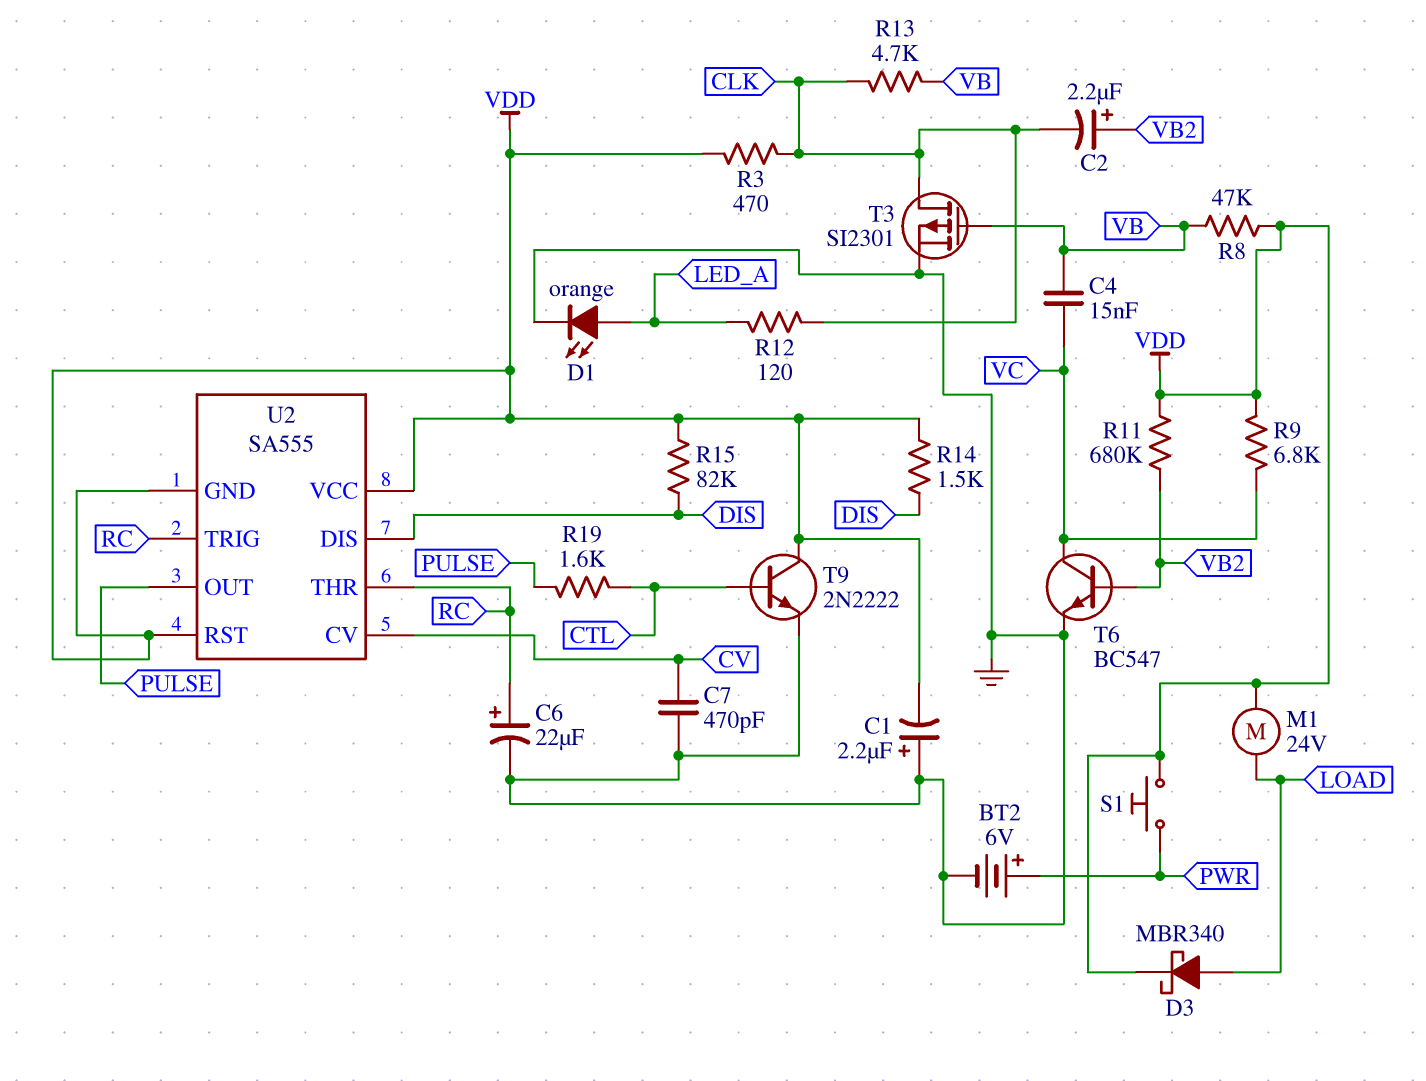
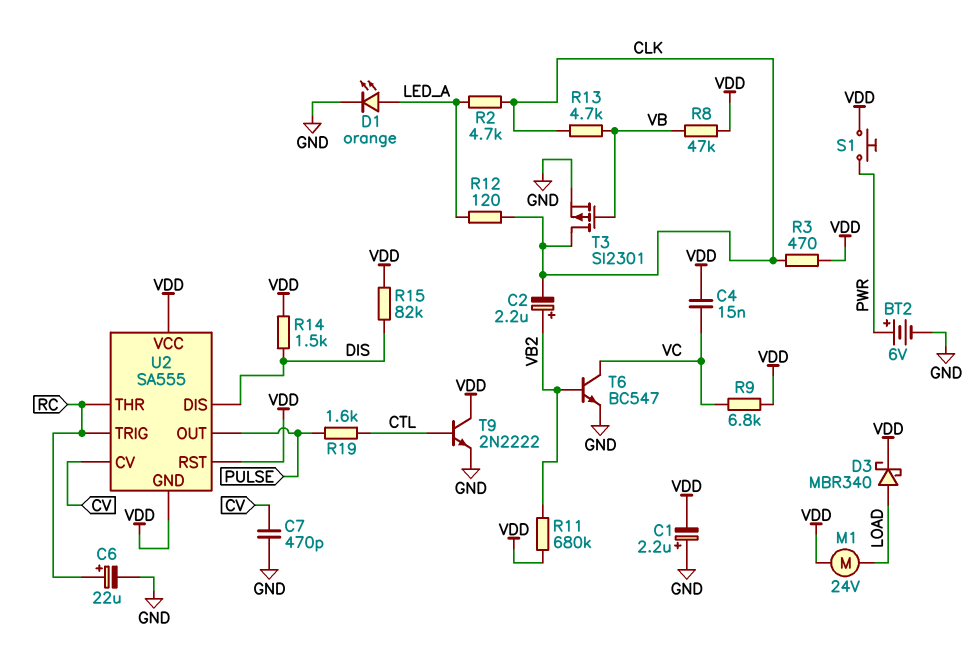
C4: 15nF (VB, VC) -> 15nF (VC, VDD)
R2: none -> 4.7k (CLK, LED_A)

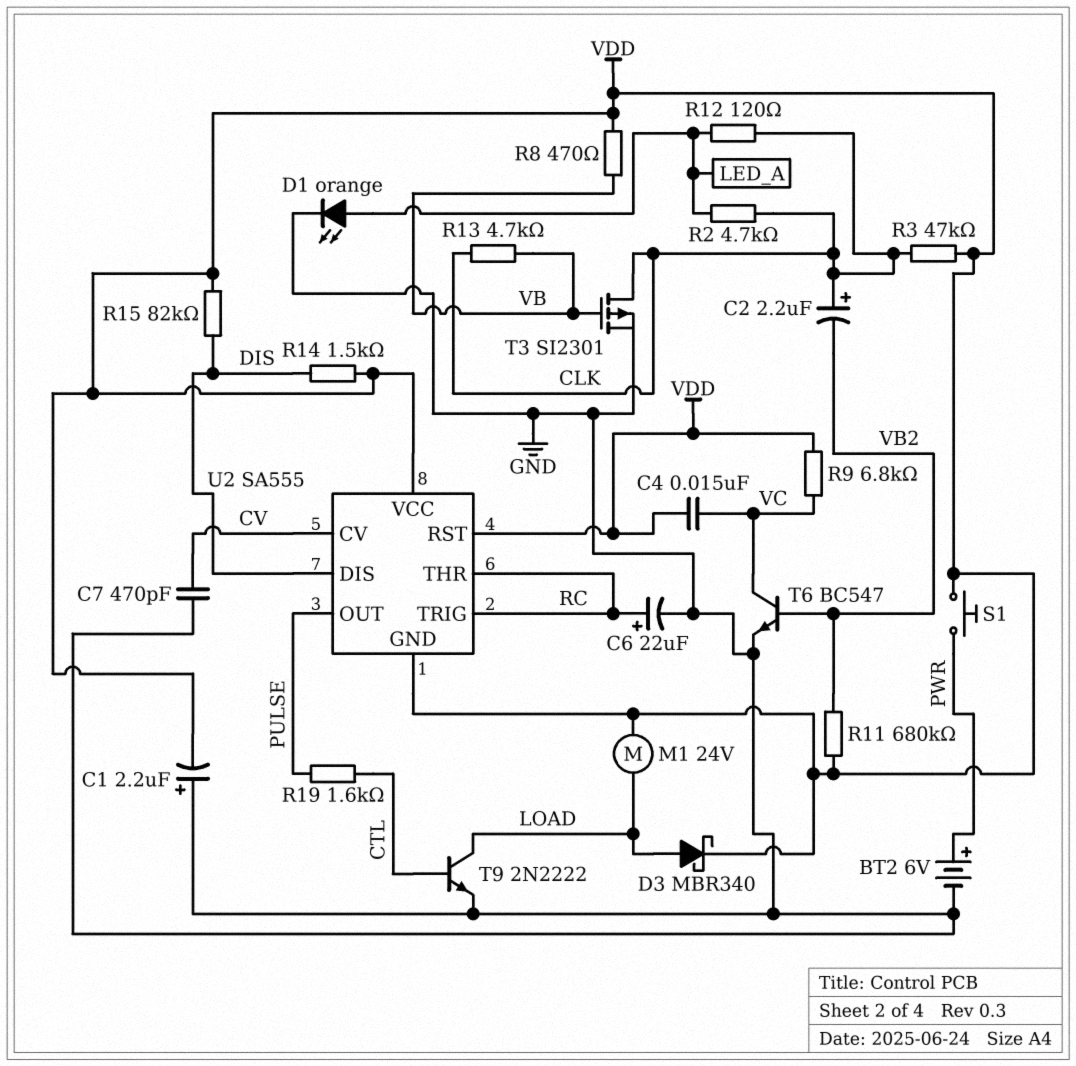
C2: 2.2uF (plus VB2, minus CLK) -> 2.2uF (plus CLK, minus VB2)
R3: 470 (CLK, VDD) -> 47k (CLK, VDD)
R8: 47k (VB, VDD) -> 470 (VB, VDD)
T9: NPN 2N2222 (B CTL, C VDD, E GND) -> NPN 2N2222 (B CTL, C LOAD, E GND)

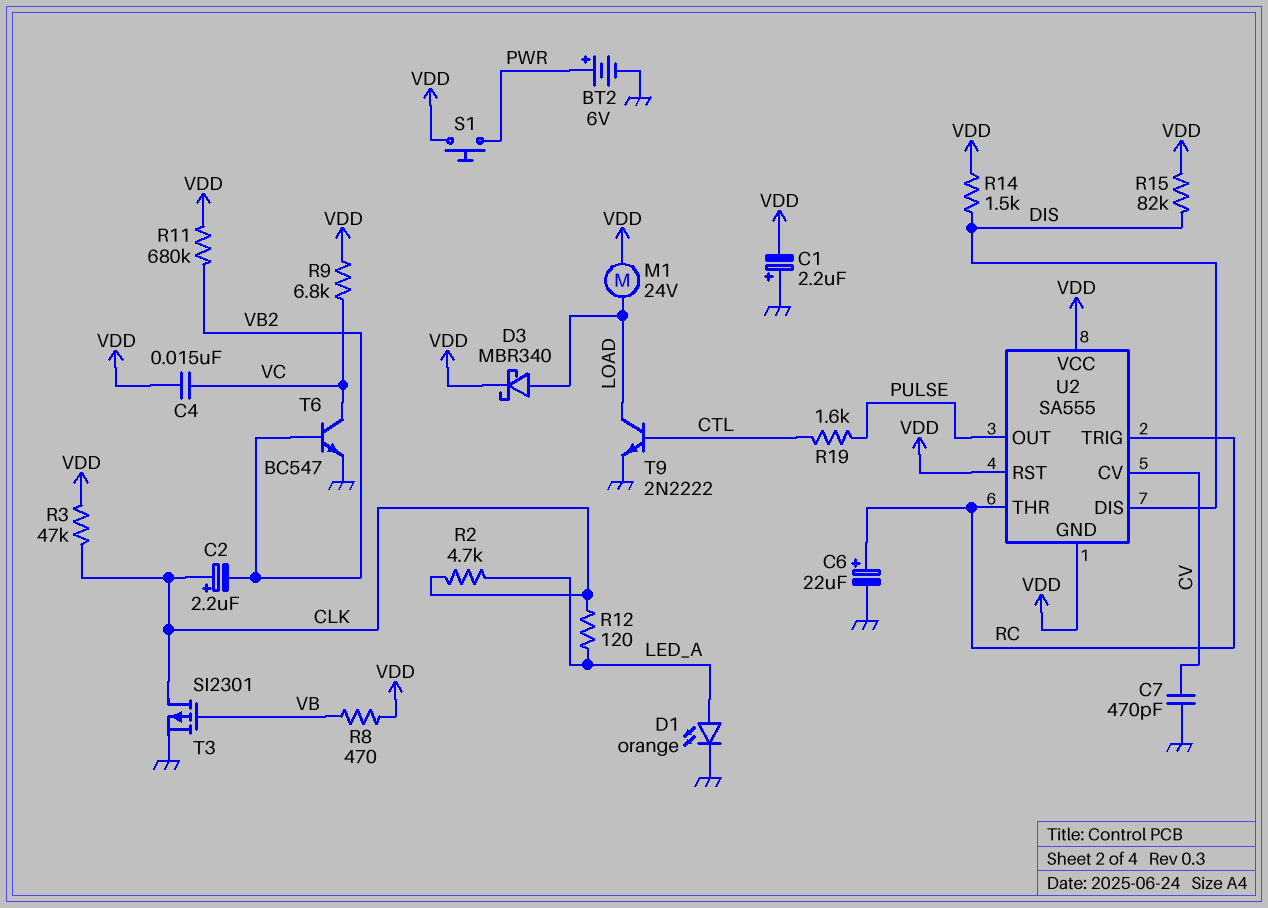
R13: 4.7k (CLK, VB) -> none

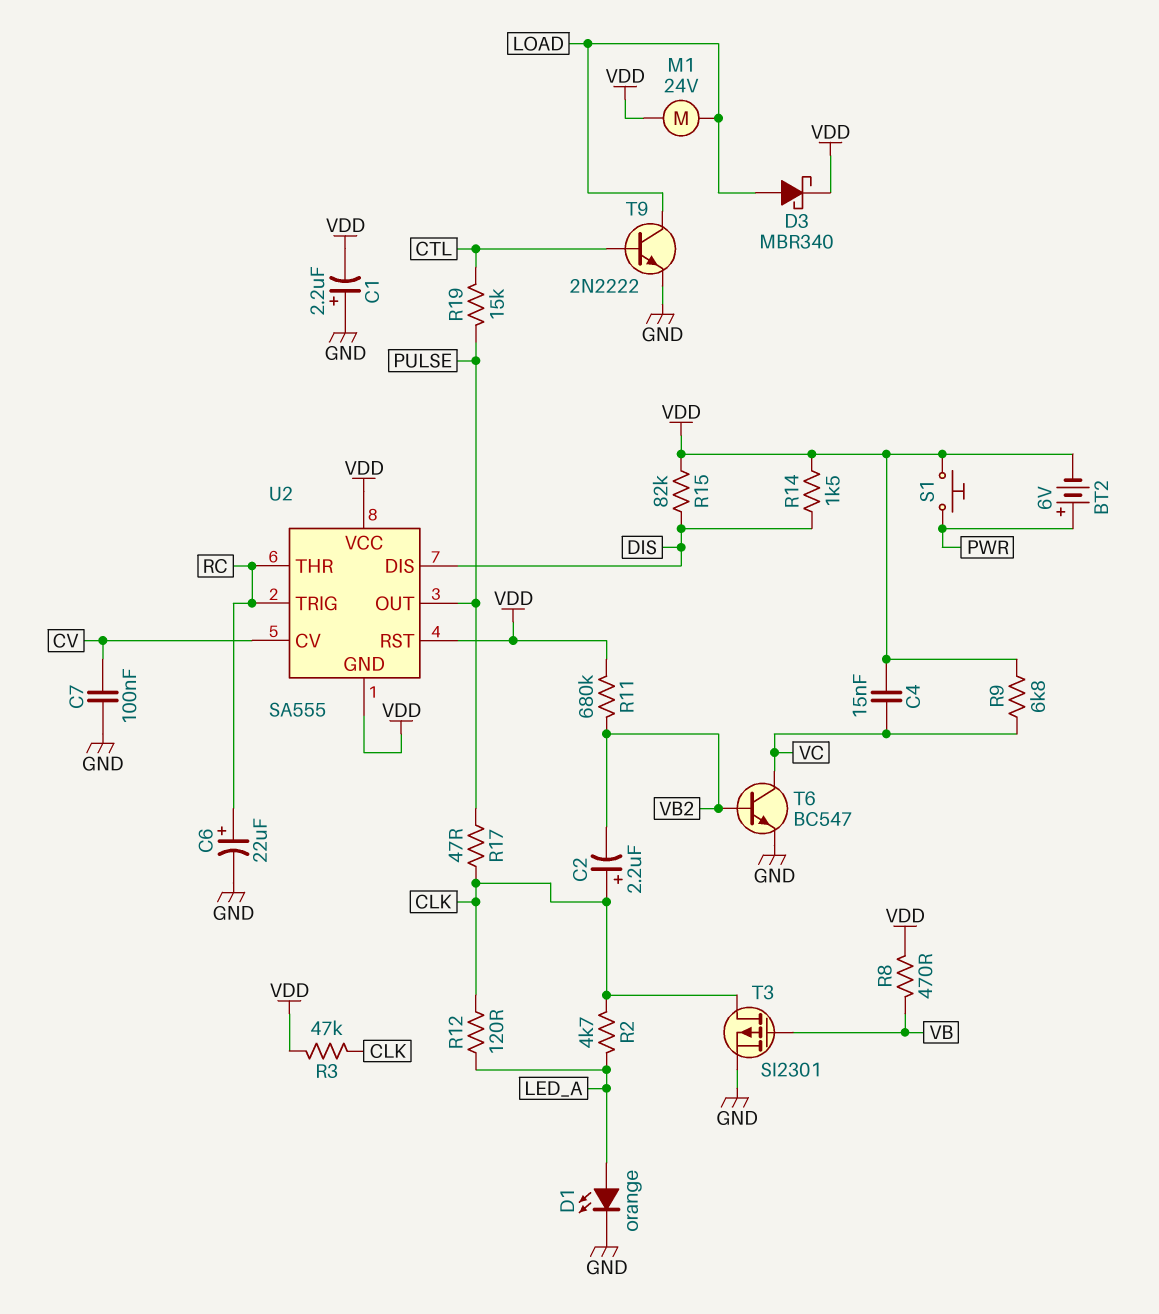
BT2: 6V (plus PWR, minus GND) -> 6V (plus PWR, minus VDD)
C7: 470pF (CV, GND) -> 100nF (CV, GND)
R17: none -> 47 (CLK, PULSE)
R19: 1.6k (CTL, PULSE) -> 15k (CTL, PULSE)

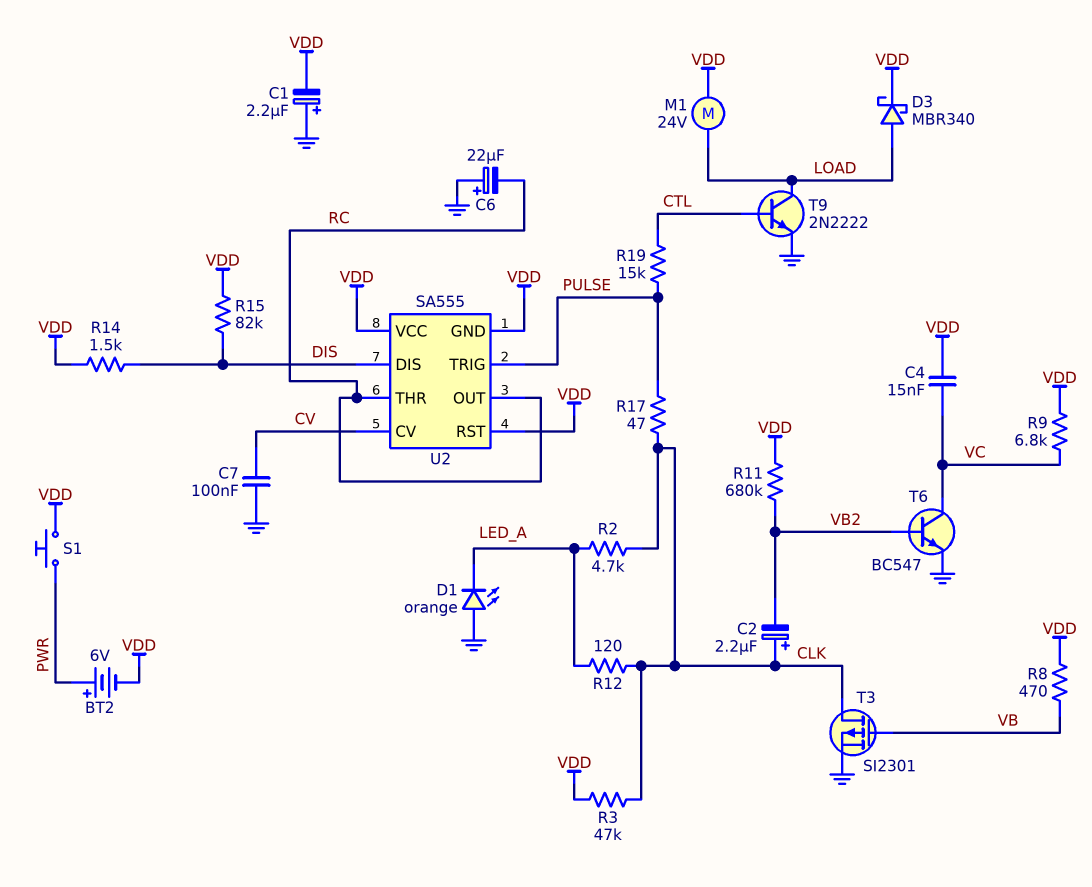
C6: 22uF (plus RC, minus GND) -> 22uF (plus GND, minus RC)
D1: LED orange (A LED_A, K GND) -> LED orange (A GND, K LED_A)
U2 pin OUT: PULSE -> RC
U2 pin TRIG: RC -> PULSE

